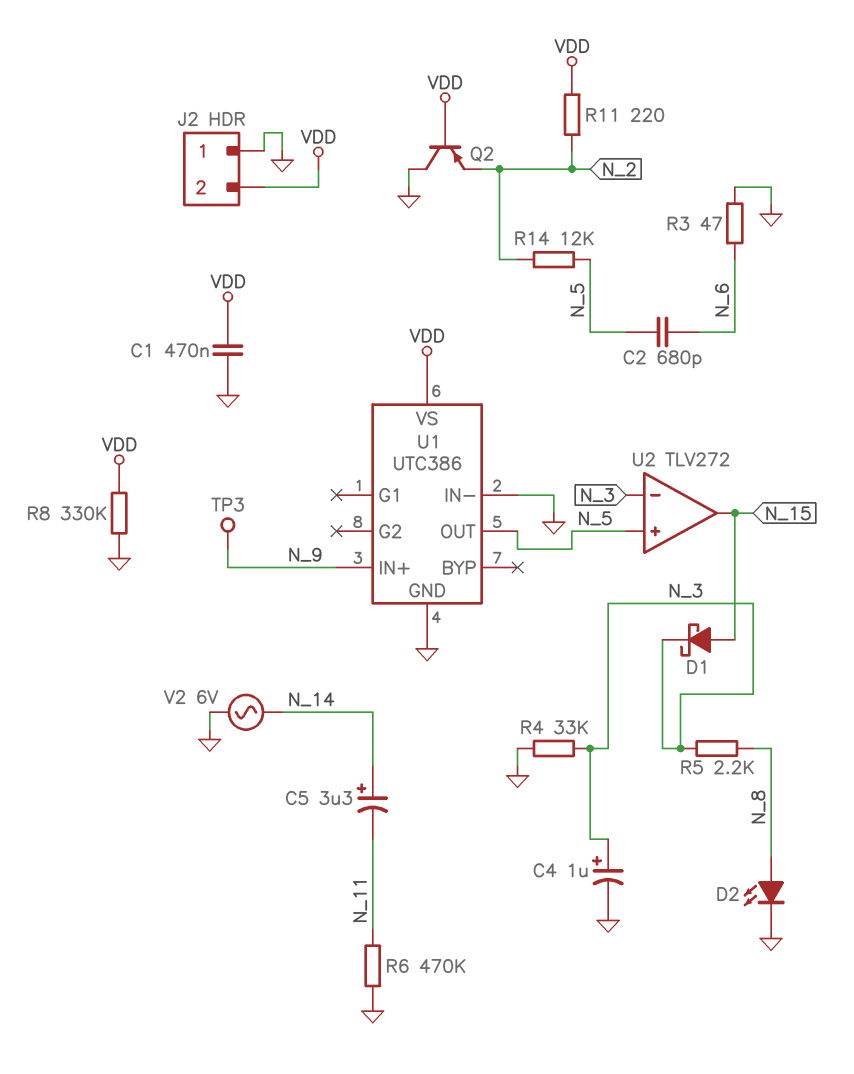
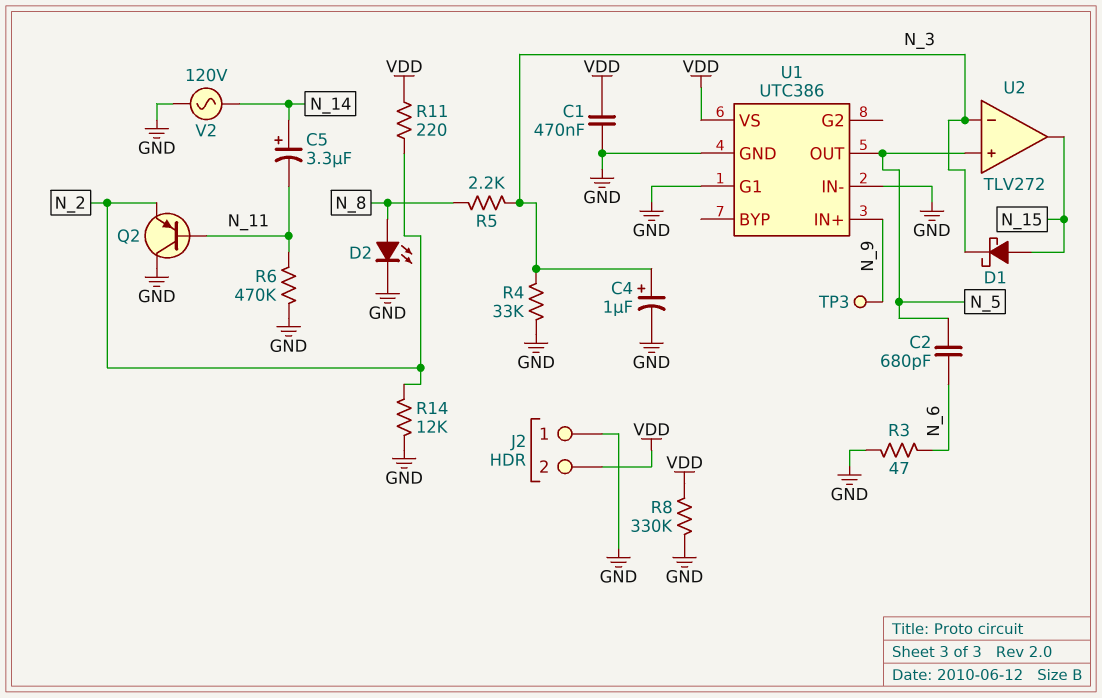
Q2: PNP (B VDD, C GND, E N_2) -> PNP (B N_11, C GND, E N_2)
R14: 12k (N_2, N_5) -> 12k (GND, N_2)
U1 pin G1: none -> GND
V2: AC 6V (GND, N_14) -> AC 120V (GND, N_14)

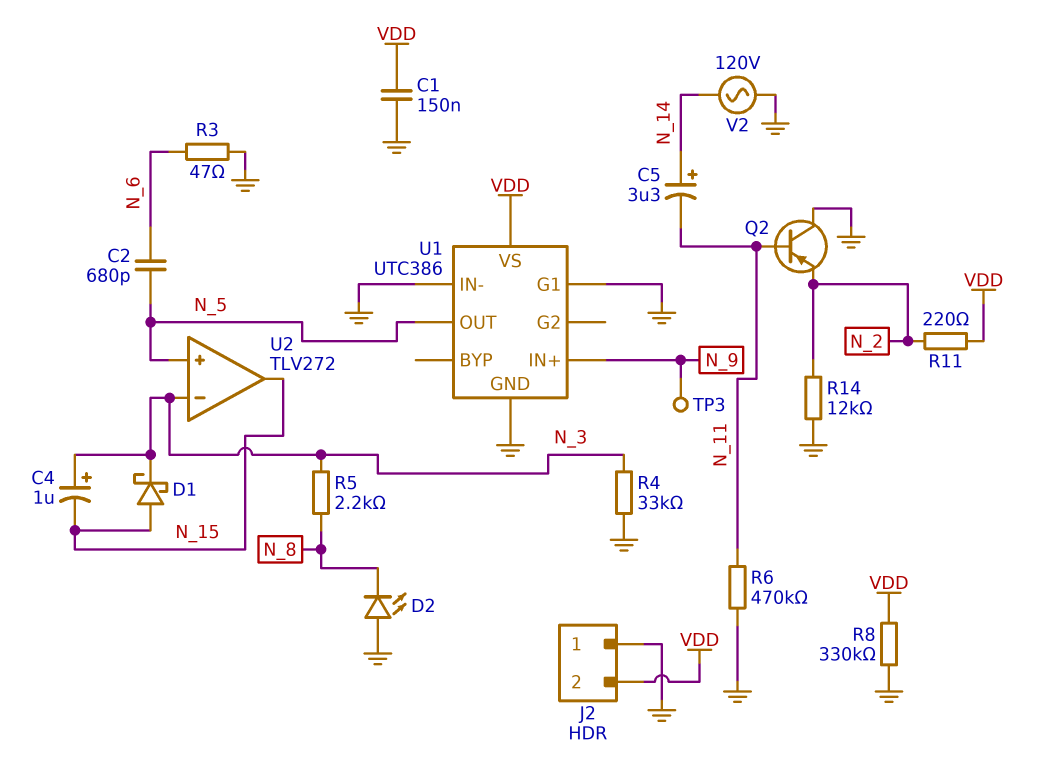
C1: 470nF (GND, VDD) -> 150nF (GND, VDD)
C4: 1uF (plus N_3, minus GND) -> 1uF (plus N_3, minus N_15)
D2: LED (A N_8, K GND) -> LED (A GND, K N_8)

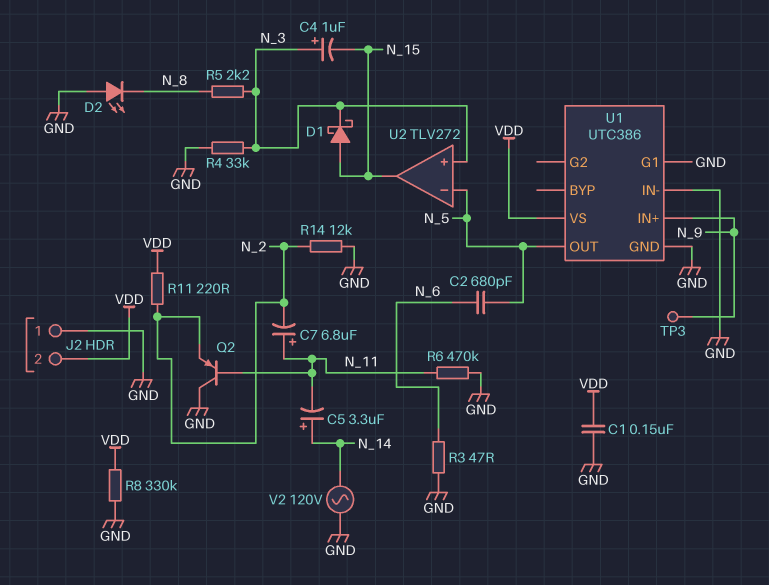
C7: none -> 6.8uF (plus N_11, minus N_2)
U2 pin in+: N_5 -> N_3
U2 pin in-: N_3 -> N_5

